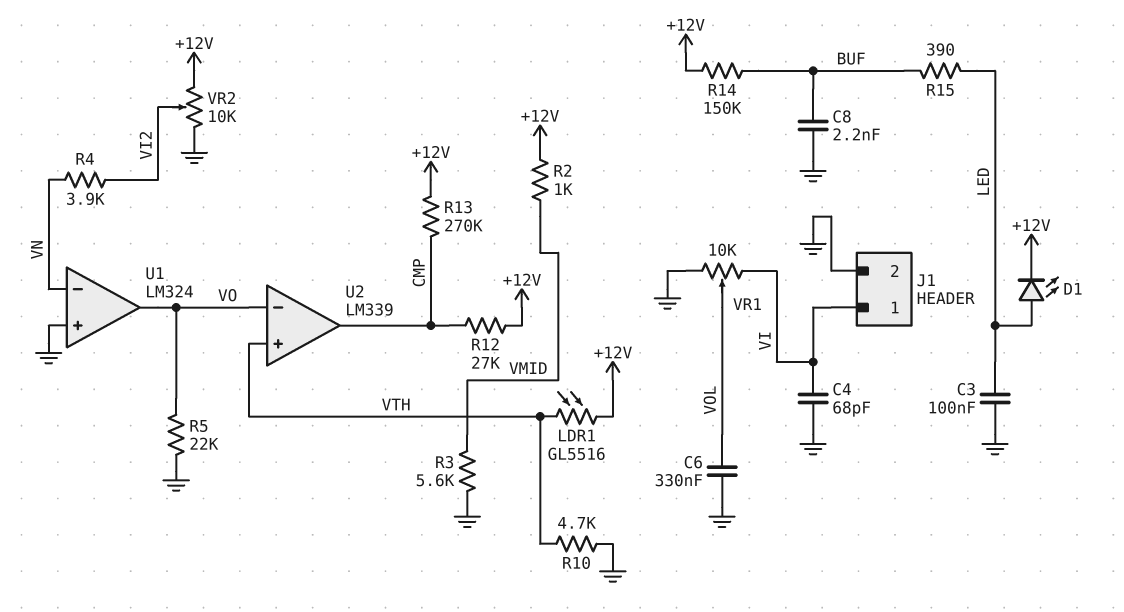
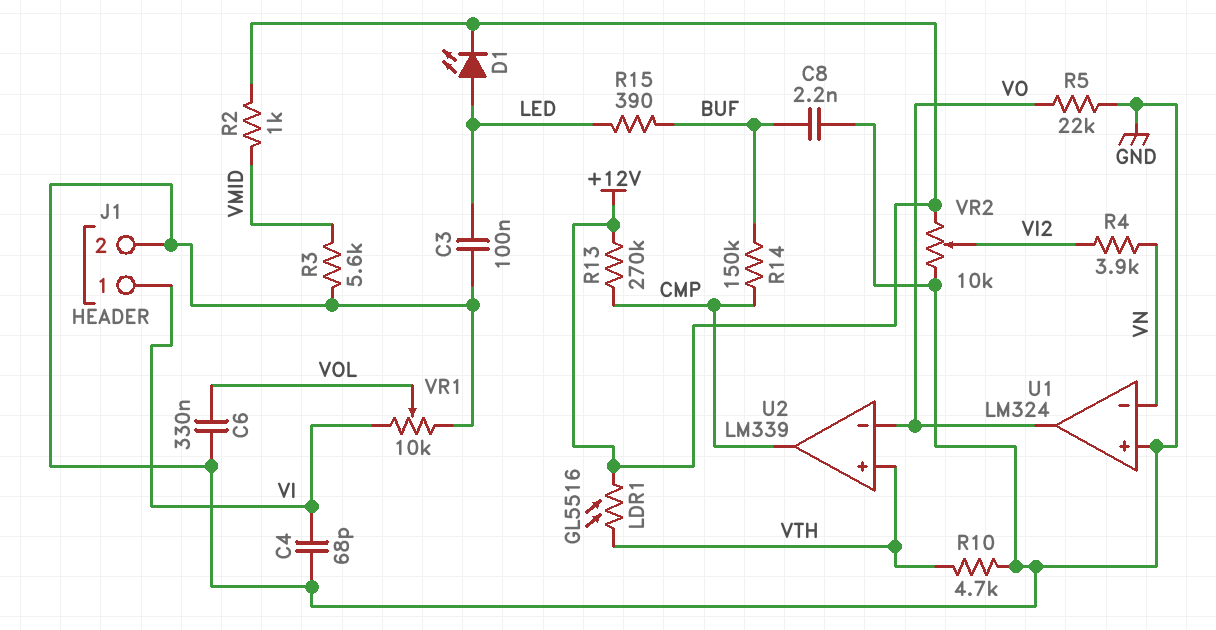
R12: 27k (+12V, CMP) -> none
R14: 150k (+12V, BUF) -> 150k (BUF, CMP)

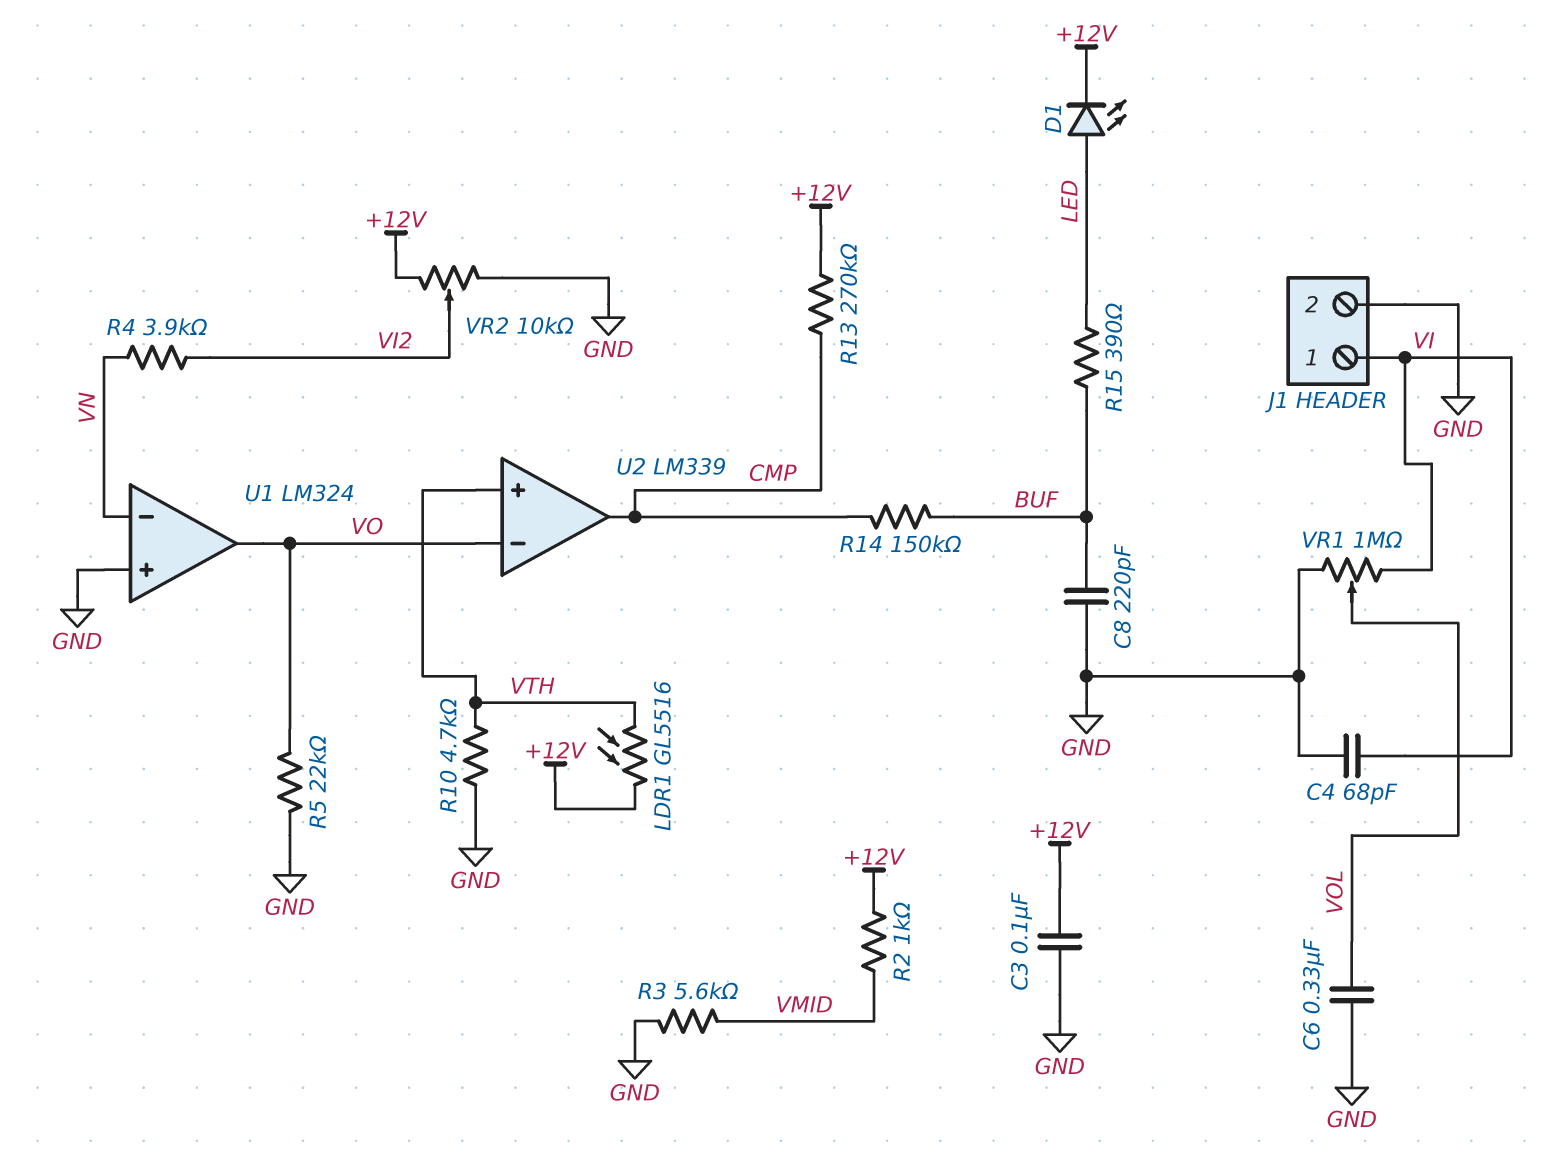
C3: 100nF (GND, LED) -> 100nF (+12V, GND)
C8: 2.2nF (BUF, GND) -> 220pF (BUF, GND)
VR1: 10k (GND, VI, wiper VOL) -> 1M (GND, VI, wiper VOL)

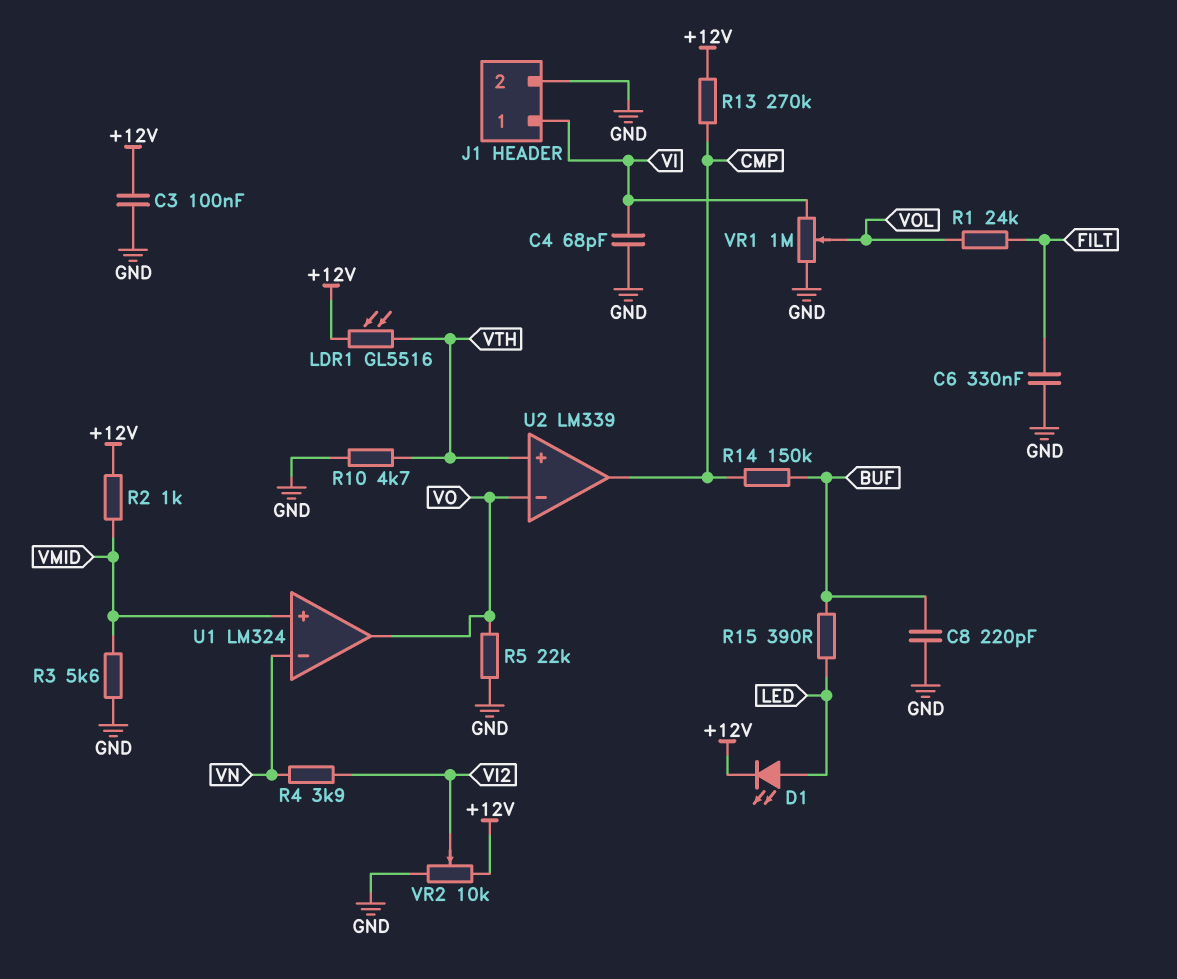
C6: 330nF (GND, VOL) -> 330nF (FILT, GND)
R1: none -> 24k (FILT, VOL)
U1 pin in+: GND -> VMID

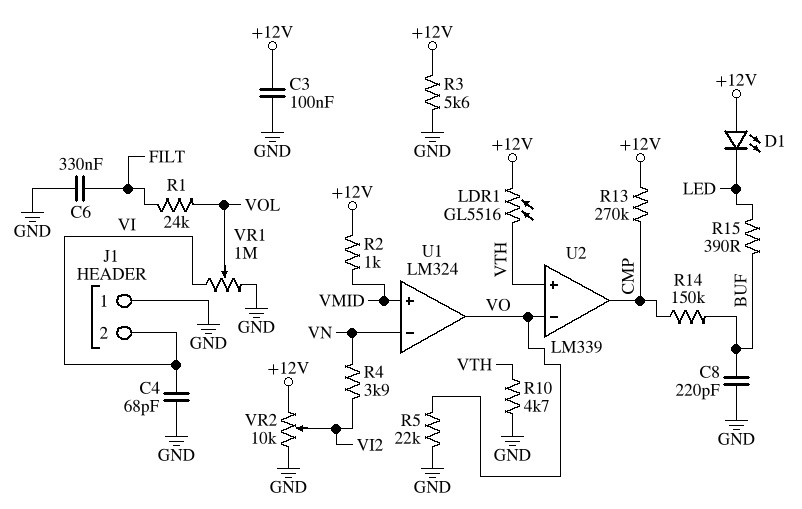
D1: LED (A LED, K +12V) -> LED (A +12V, K LED)
J1 pin 1: VI -> GND
J1 pin 2: GND -> VI
R3: 5.6k (GND, VMID) -> 5.6k (+12V, GND)

